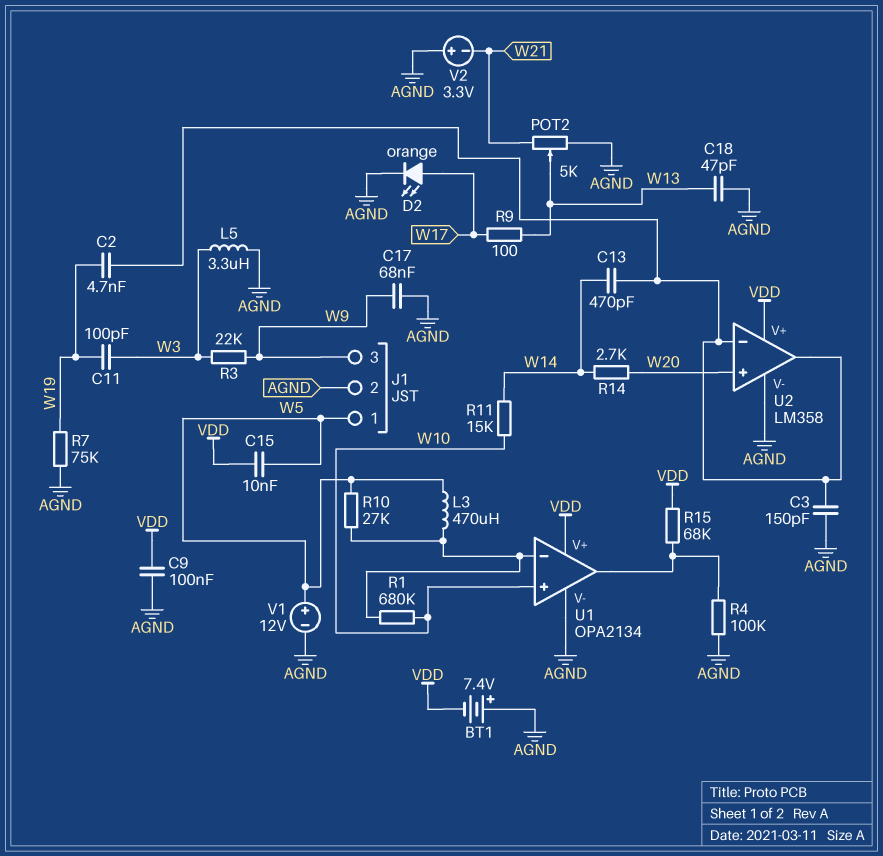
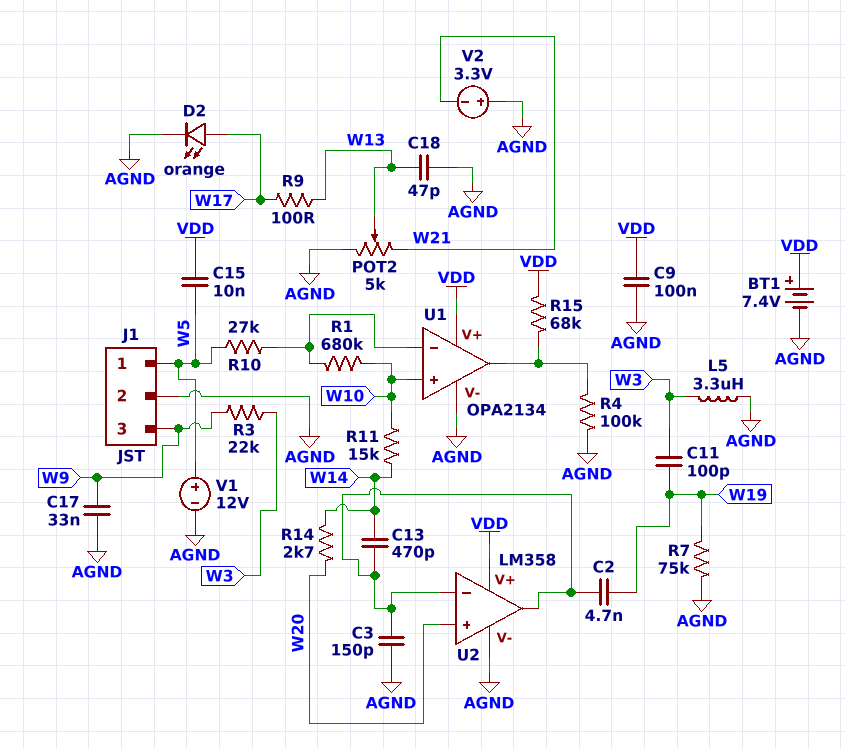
BT1: 7.4V (plus AGND, minus VDD) -> 7.4V (plus VDD, minus AGND)
C17: 68nF (AGND, W9) -> 33nF (AGND, W9)
L3: 470uH (U1/in-, W5) -> none

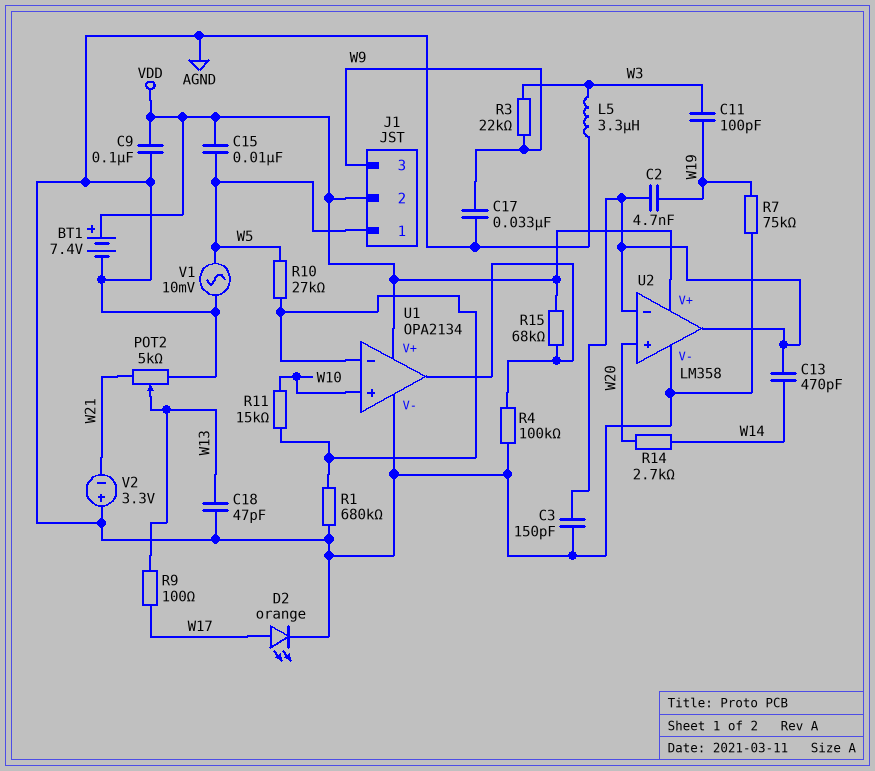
J1 pin 2: AGND -> VDD
R1: 680k (U1/in-, W10) -> 680k (AGND, U1/in-)
R11: 15k (W10, W14) -> 15k (U1/in-, W10)
V1: 12V (plus W5, minus AGND) -> AC 10mV (AGND, W5)

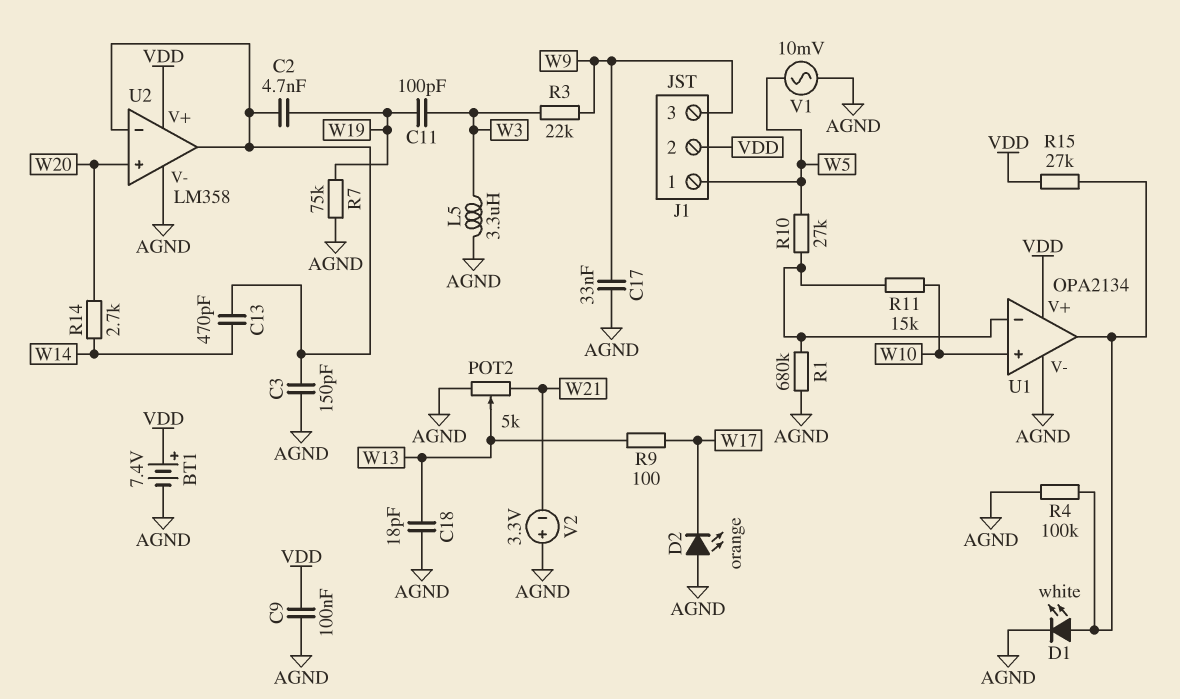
C15: 10nF (VDD, W5) -> none
C18: 47pF (AGND, W13) -> 18pF (AGND, W13)
D1: none -> LED white (A U1/out, K AGND)
D2: LED orange (A W17, K AGND) -> LED orange (A AGND, K W17)
R15: 68k (U1/out, VDD) -> 27k (U1/out, VDD)

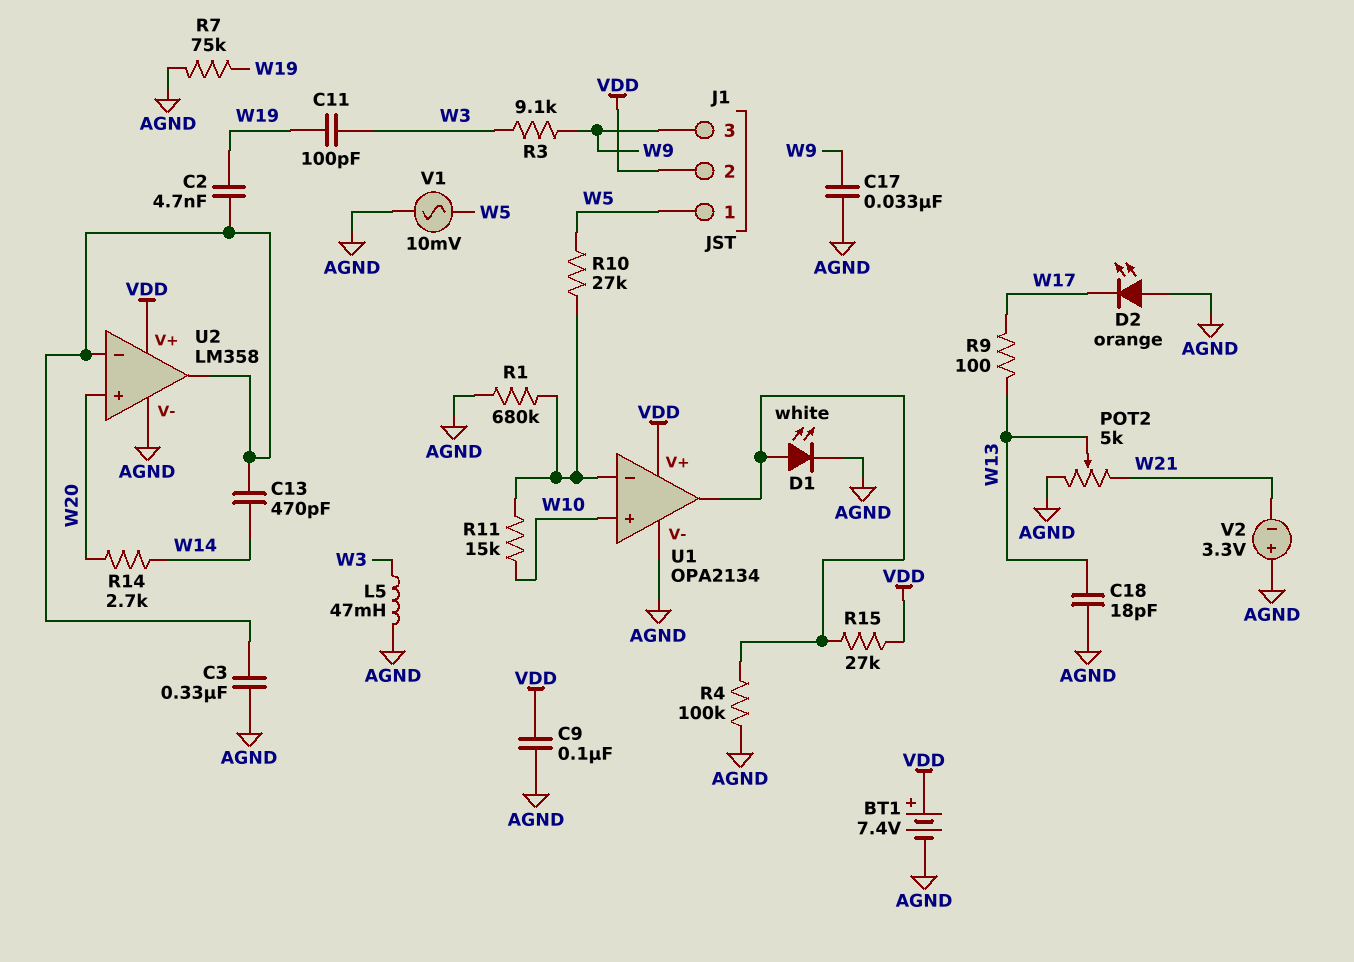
C3: 150pF (AGND, U2/in-) -> 330nF (AGND, U2/in-)
L5: 3.3uH (AGND, W3) -> 47mH (AGND, W3)
R3: 22k (W3, W9) -> 9.1k (W3, W9)

